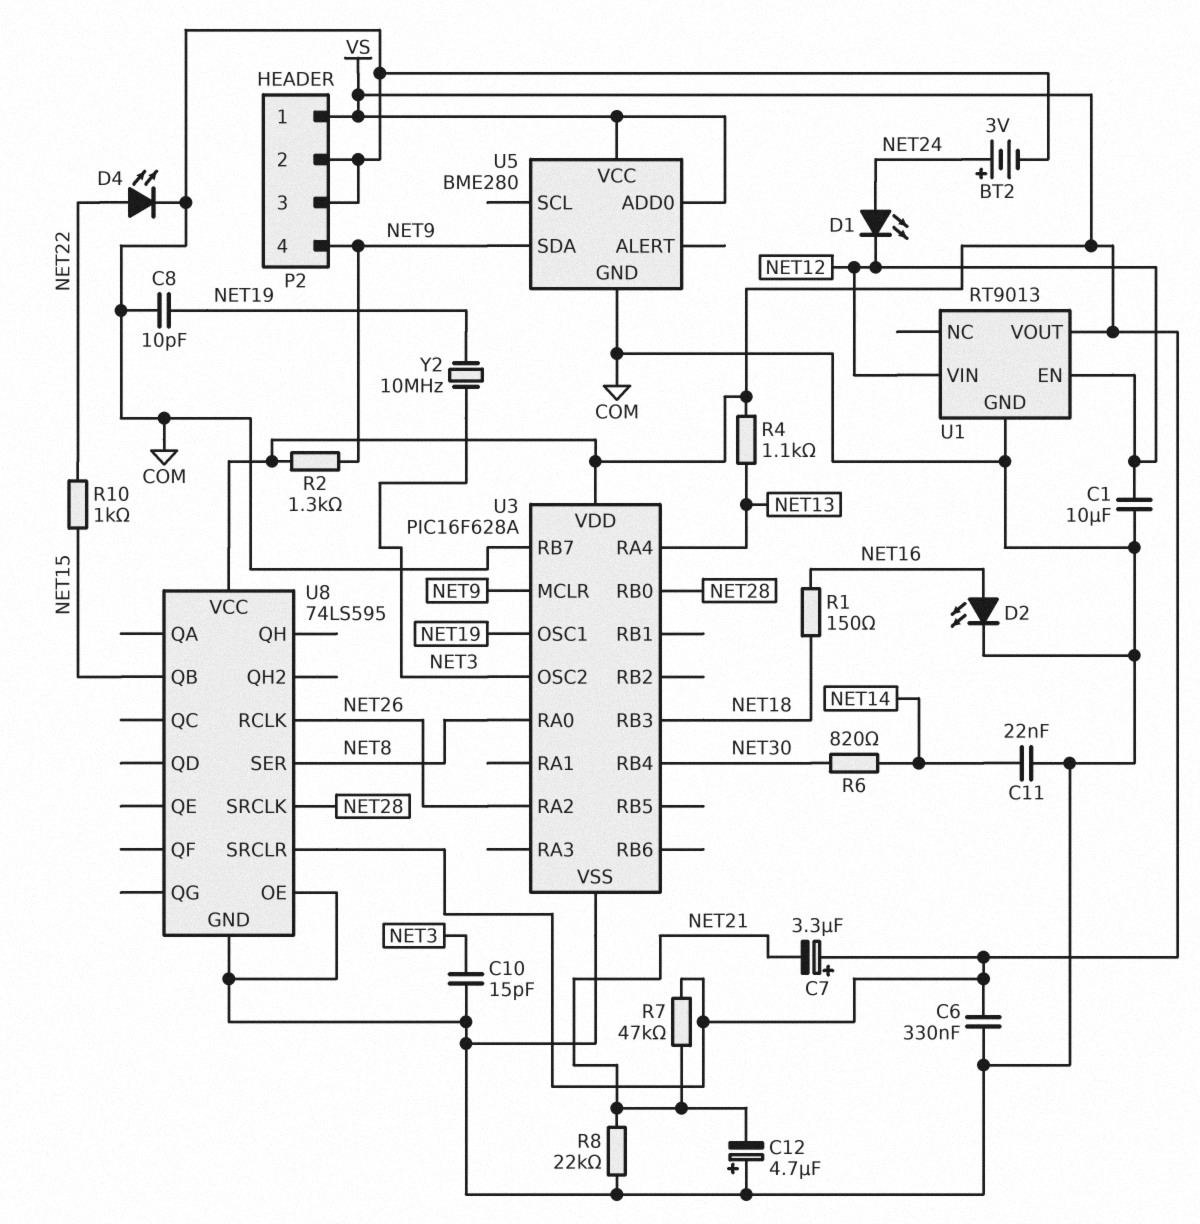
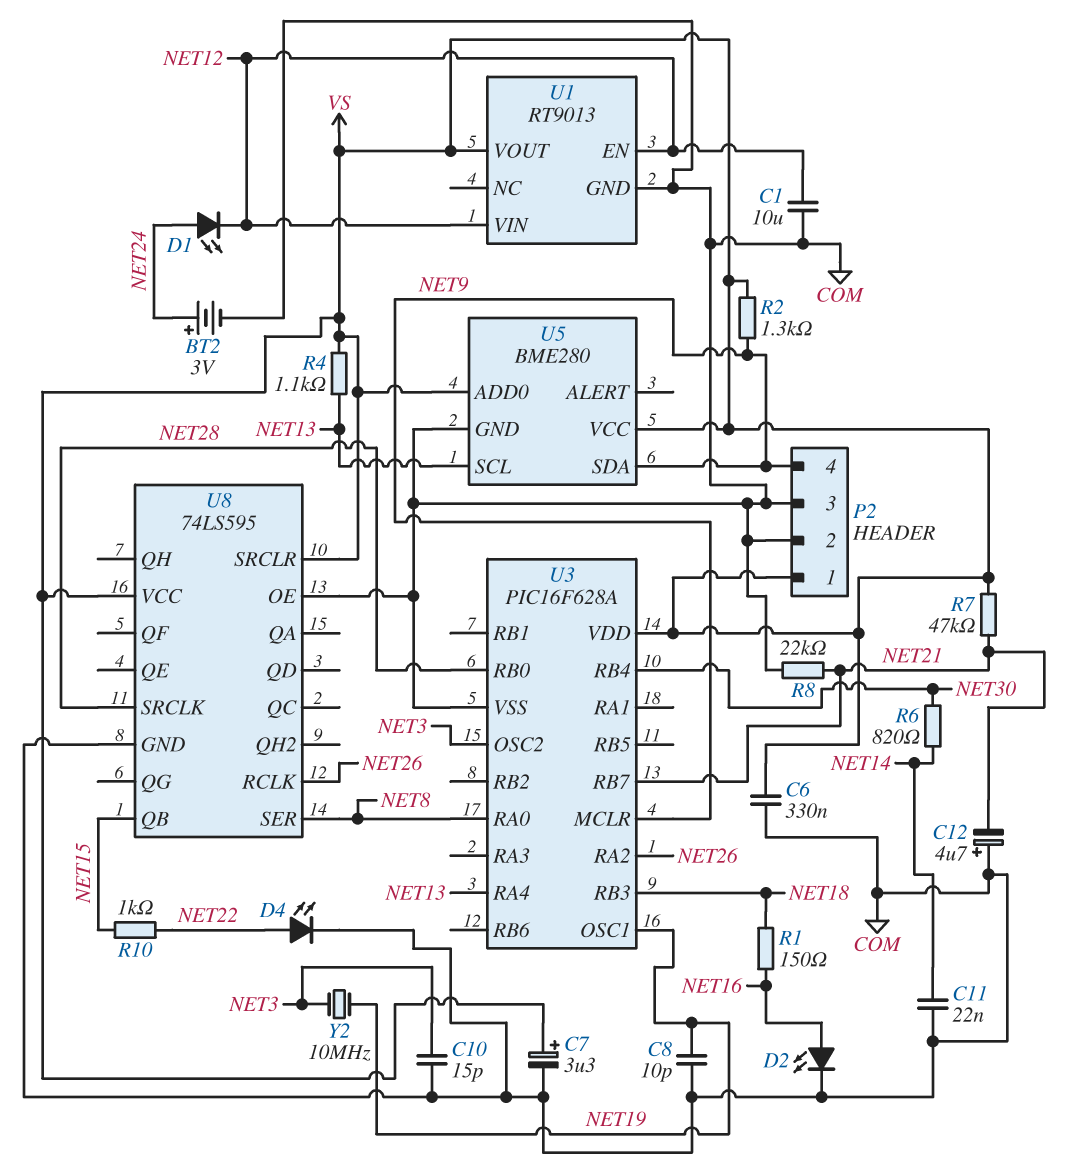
C7: 3.3uF (plus VS, minus NET21) -> 3.3uF (plus VS, minus COM)
U3 pin RB7: COM -> NET21
U5 pin SCL: none -> NET13

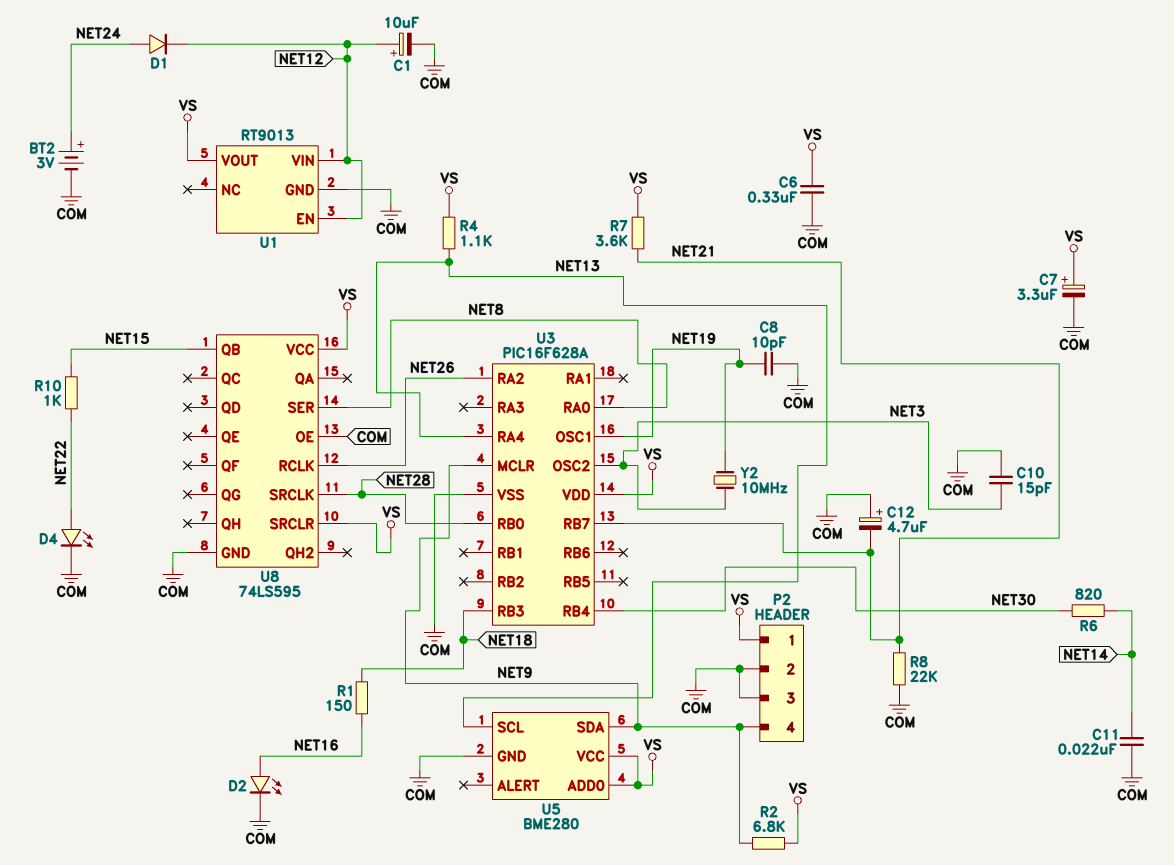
C1: 10uF (COM, NET12) -> 10uF (plus NET12, minus COM)
D1: LED (A NET24, K NET12) -> diode (A NET24, K NET12)
R2: 1.3k (NET9, VS) -> 6.8k (NET9, VS)
R7: 47k (NET21, VS) -> 3.6k (NET21, VS)

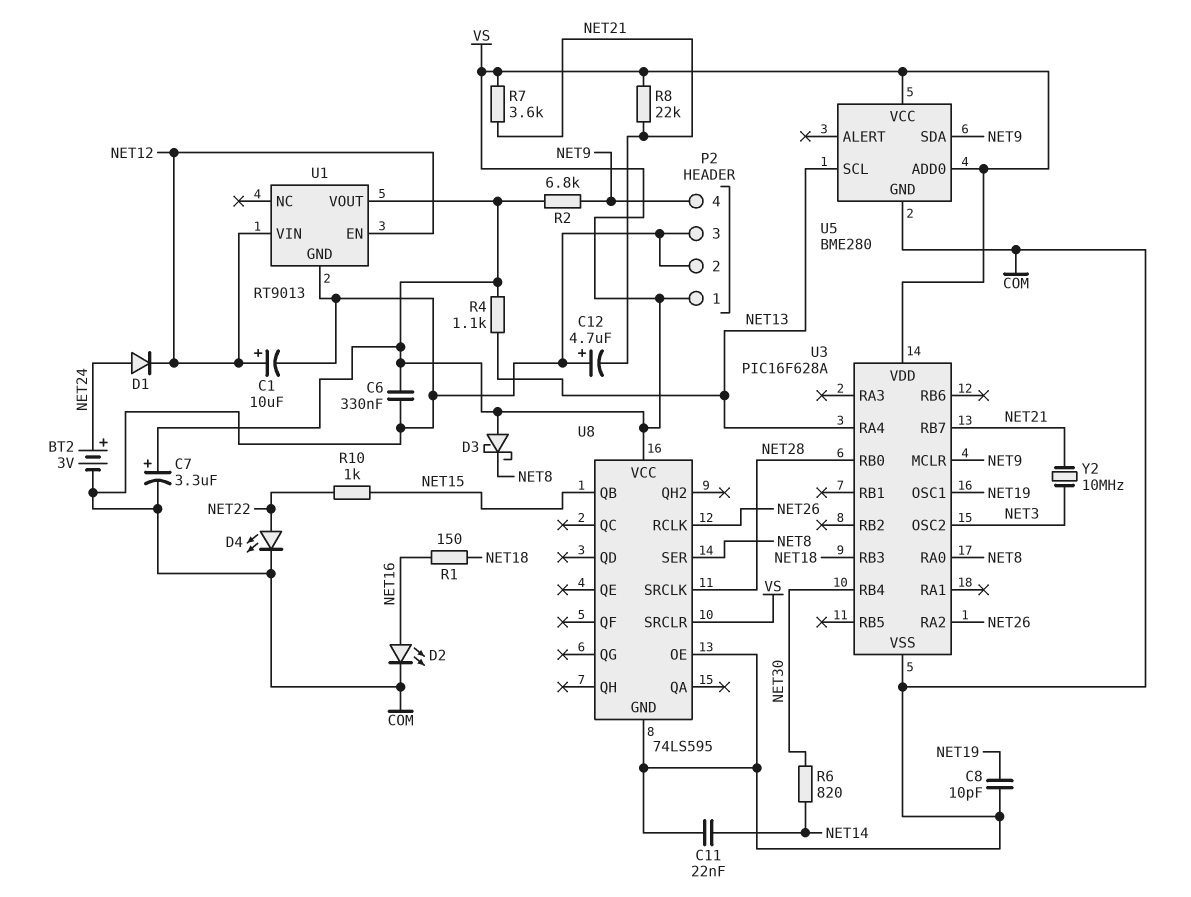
C10: 15pF (COM, NET3) -> none
D3: none -> schottky (A VS, K NET8)
R8: 22k (COM, NET21) -> 22k (NET21, VS)
Y2: 10MHz (NET3, NET19) -> 10MHz (NET3, NET21)

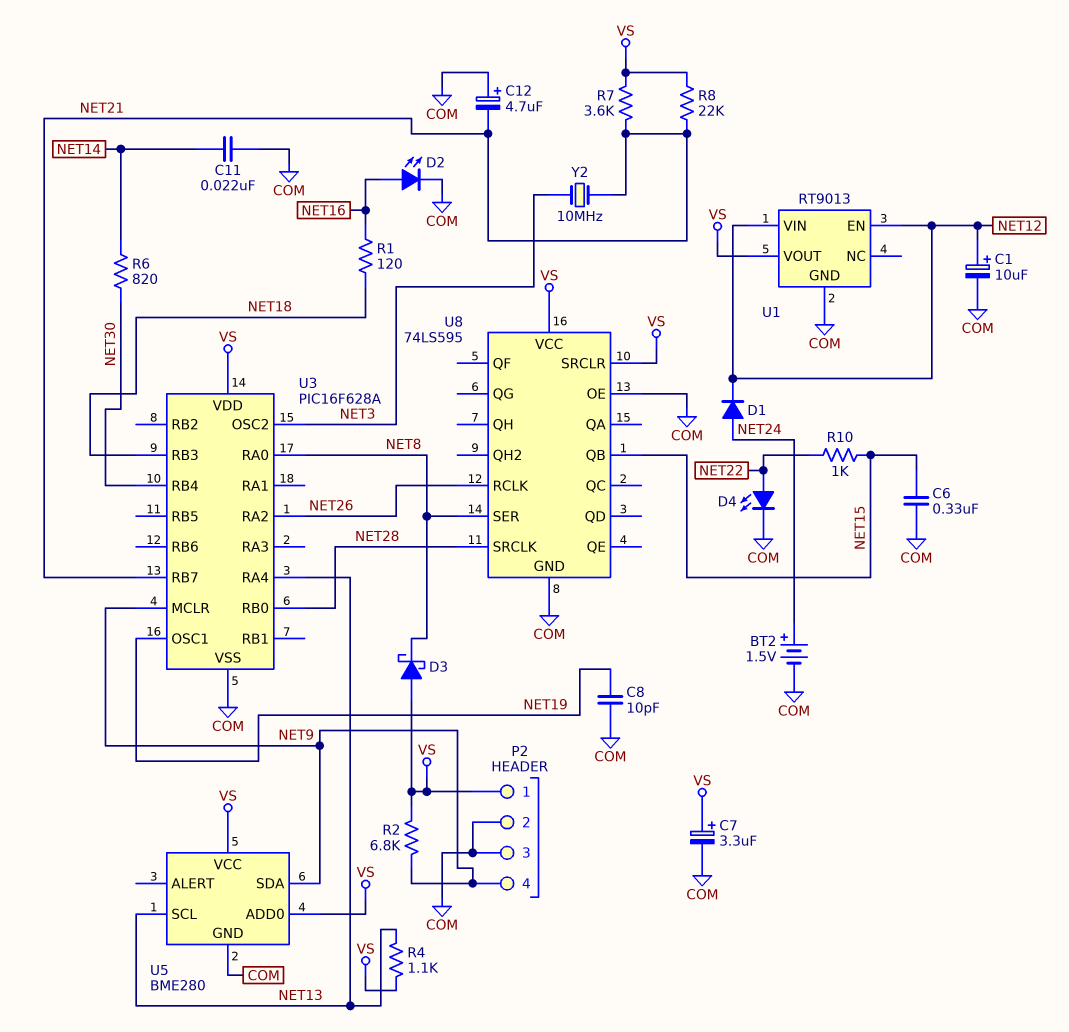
BT2: 3V (plus NET24, minus COM) -> 1.5V (plus NET24, minus COM)
C6: 330nF (COM, VS) -> 330nF (COM, NET15)
R1: 150 (NET16, NET18) -> 120 (NET16, NET18)

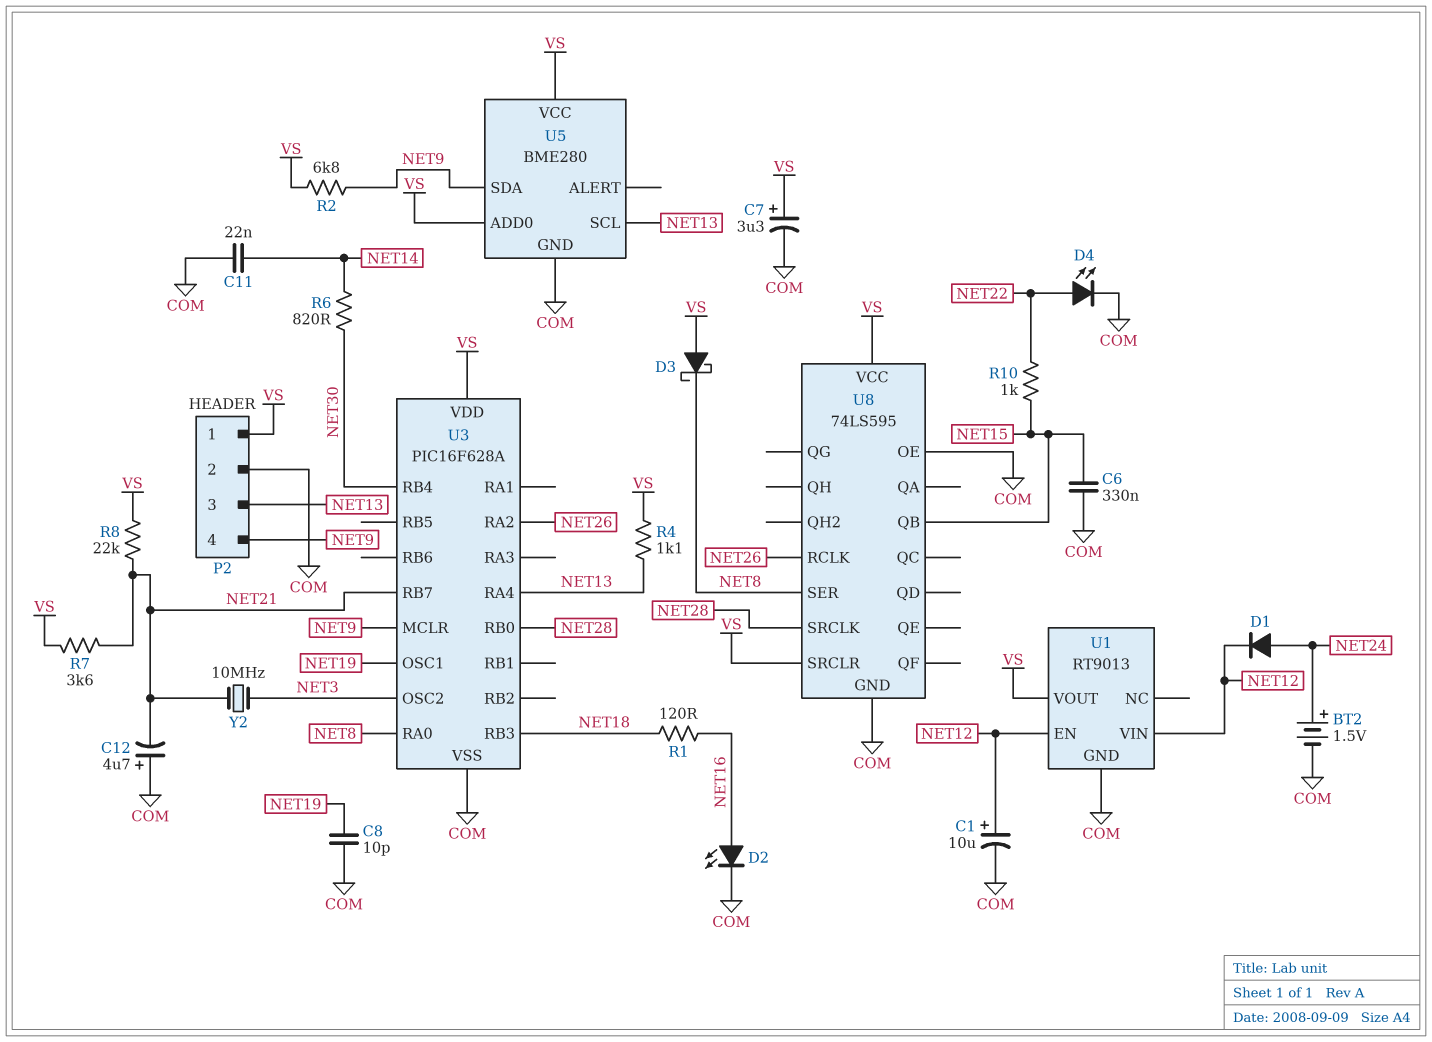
P2 pin 3: COM -> NET13

